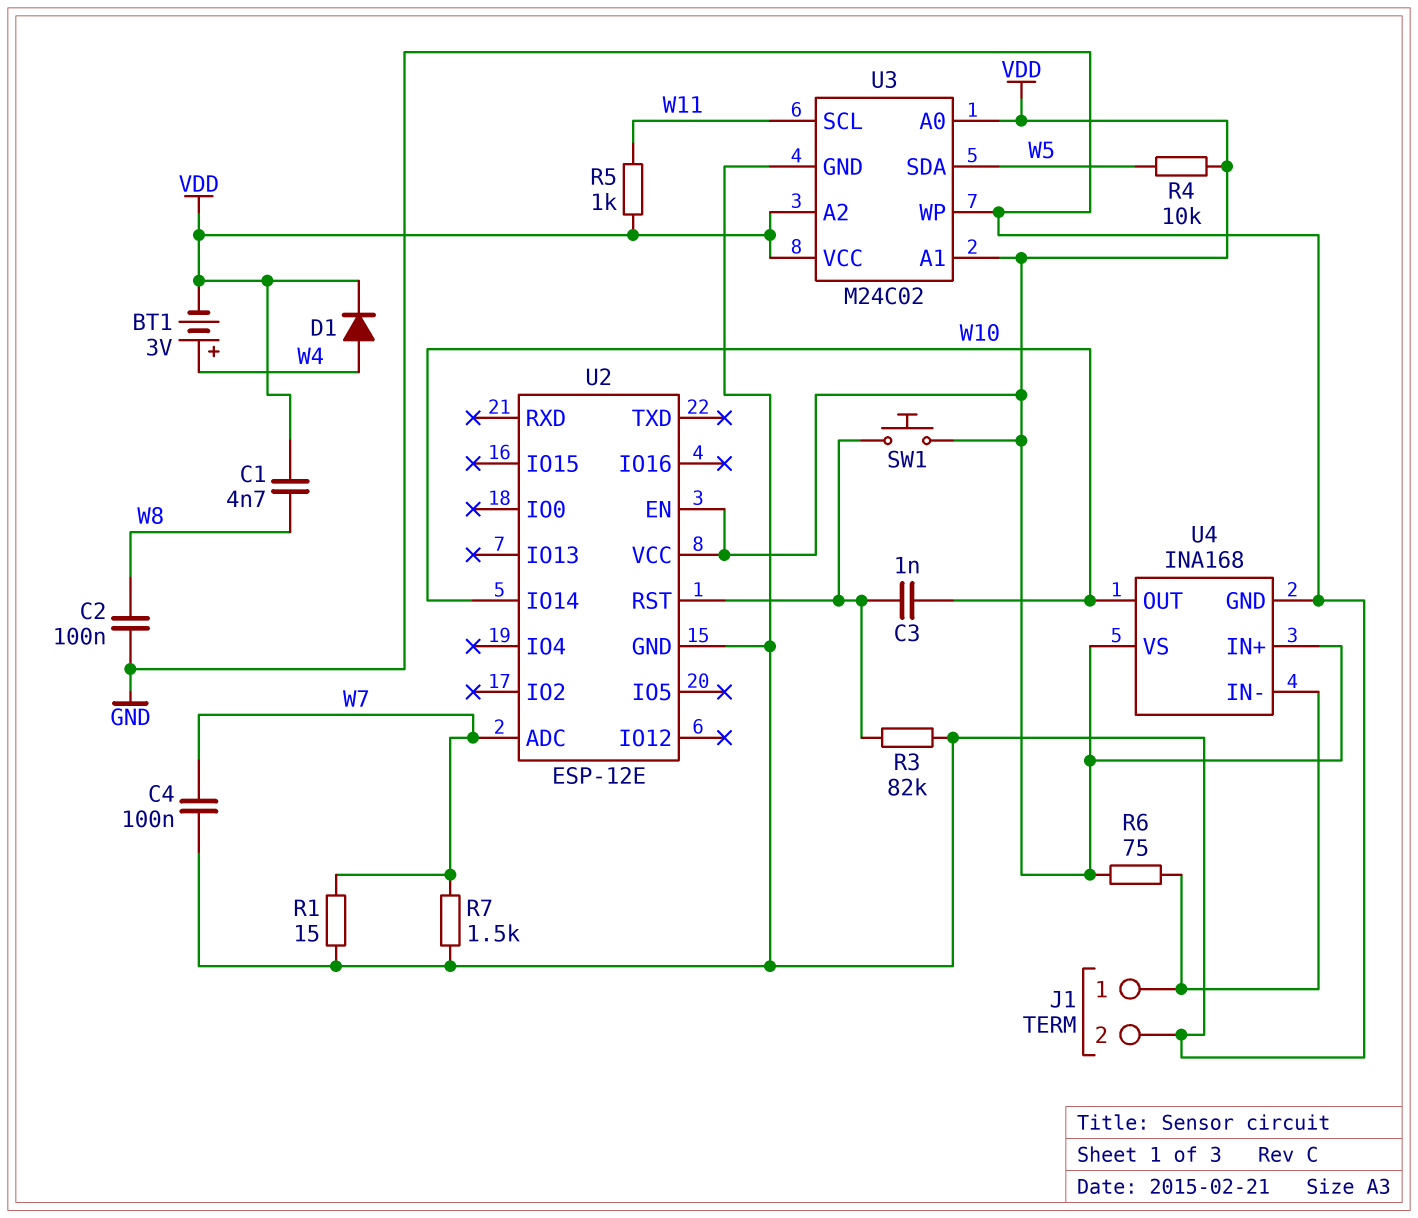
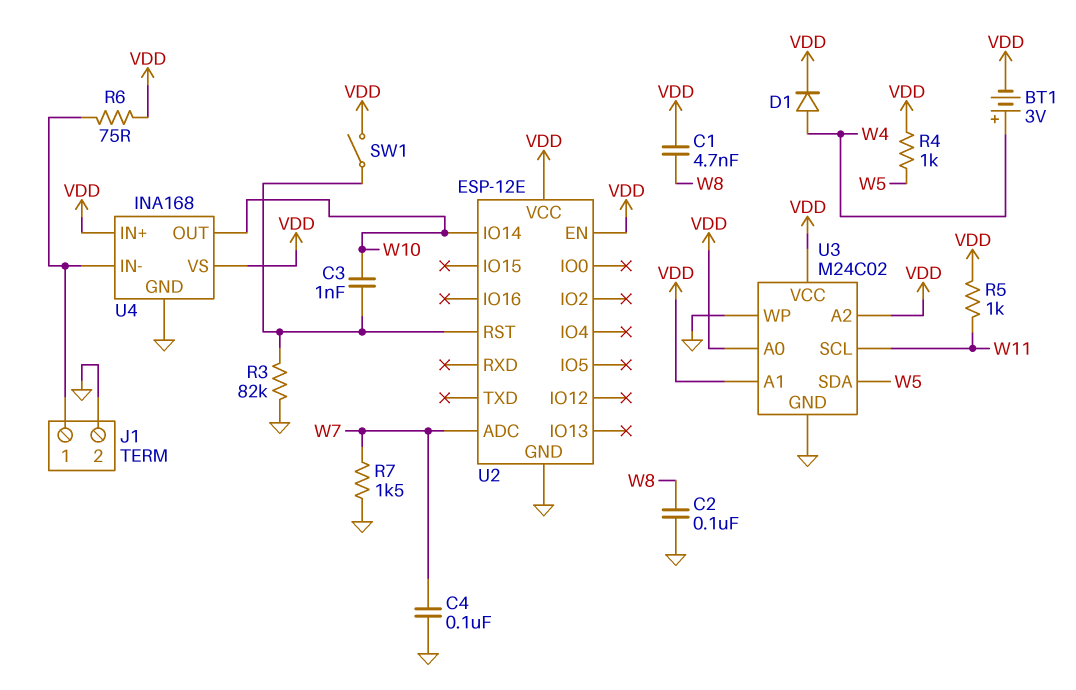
R1: 15 (GND, W7) -> none
R4: 10k (VDD, W5) -> 1k (VDD, W5)
SW1: button (U2/RST, VDD) -> switch (U2/RST, VDD)

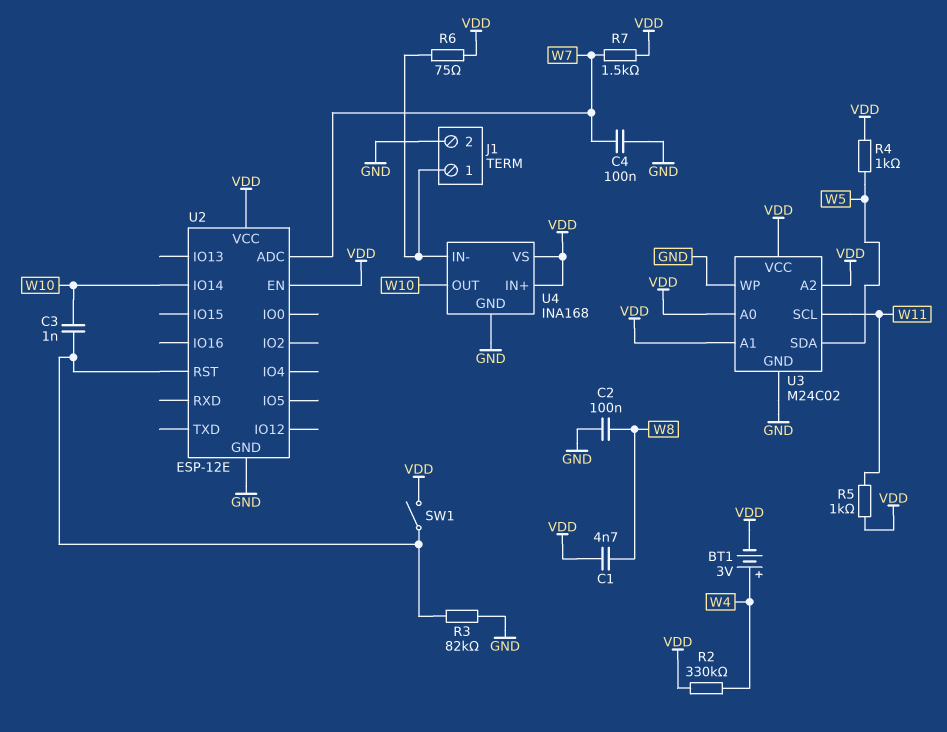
D1: diode (A W4, K VDD) -> none
R2: none -> 330k (VDD, W4)
R7: 1.5k (GND, W7) -> 1.5k (VDD, W7)

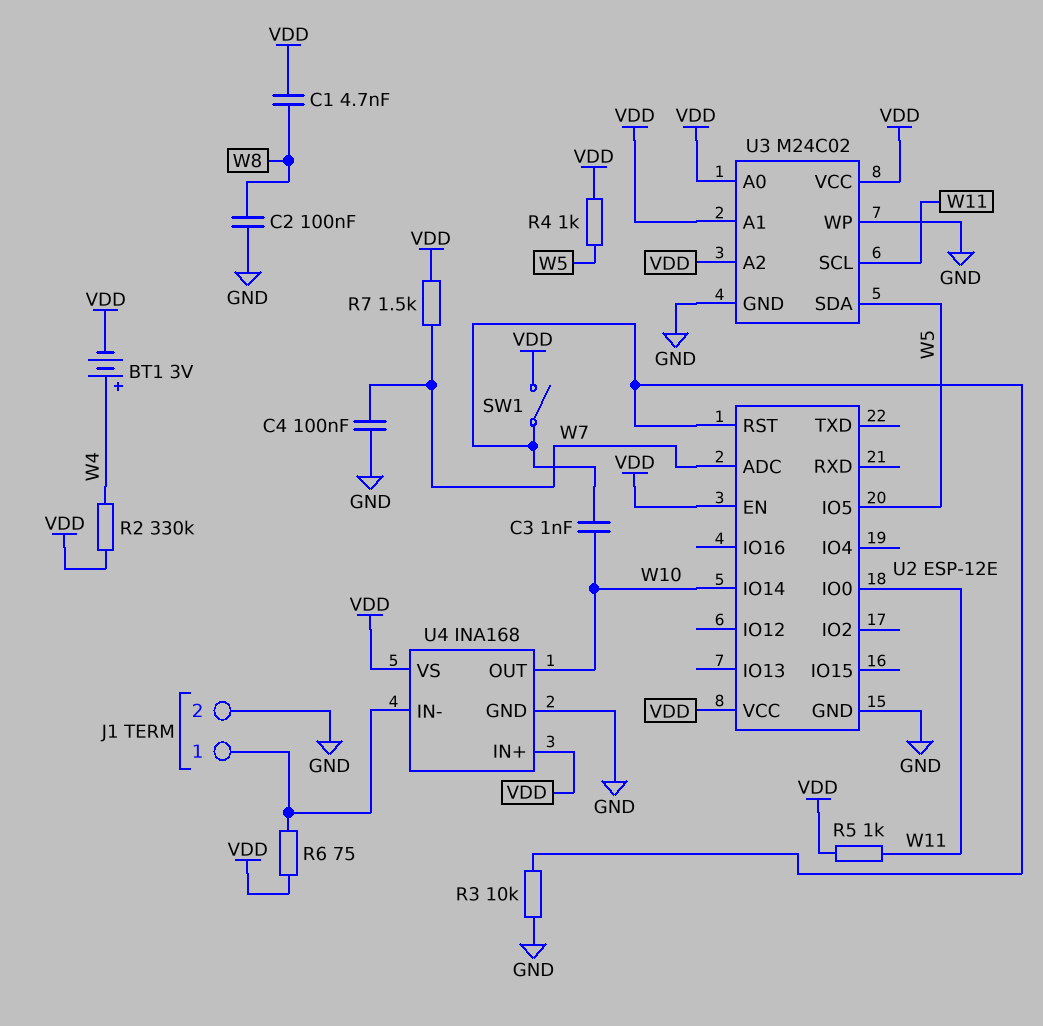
R3: 82k (GND, U2/RST) -> 10k (GND, U2/RST)
U2 pin IO0: none -> W11
U2 pin IO5: none -> W5

